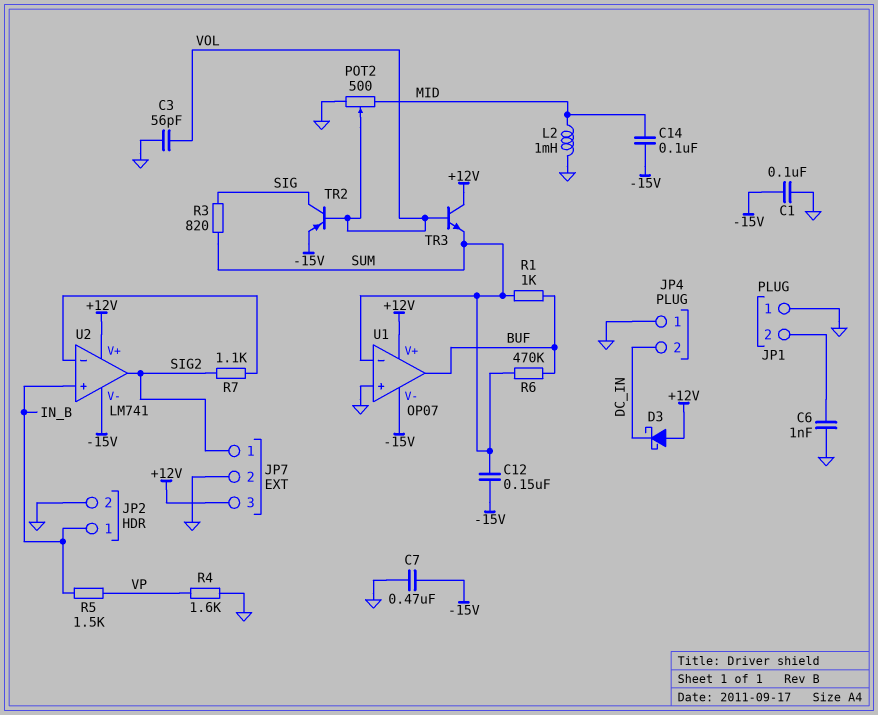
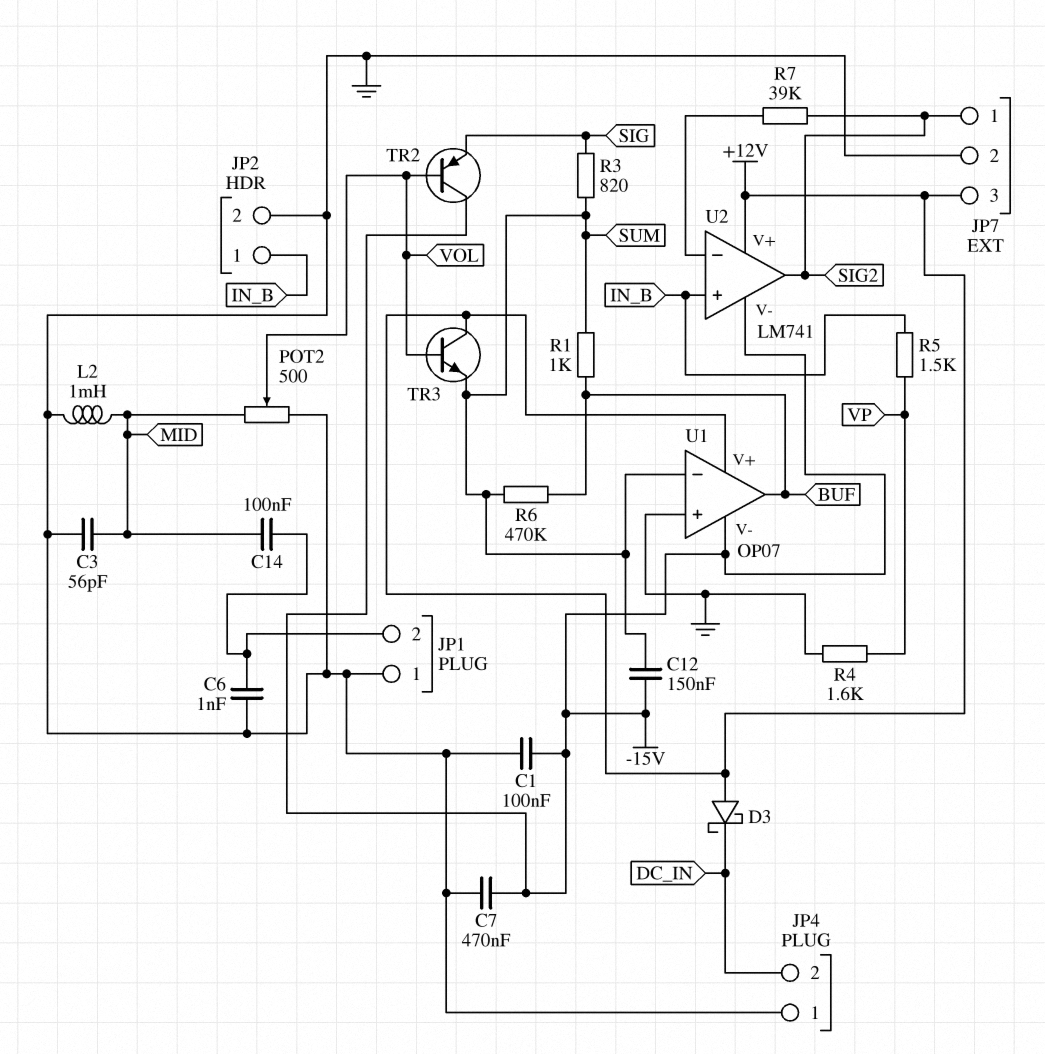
C3: 56pF (GND, VOL) -> 56pF (GND, MID)
C14: 100nF (-15V, MID) -> 100nF (JP1/2, MID)
R7: 1.1k (SIG2, U2/in-) -> 39k (SIG2, U2/in-)
TR2: PNP (B VOL, C SIG, E -15V) -> PNP (B VOL, C -15V, E SIG)

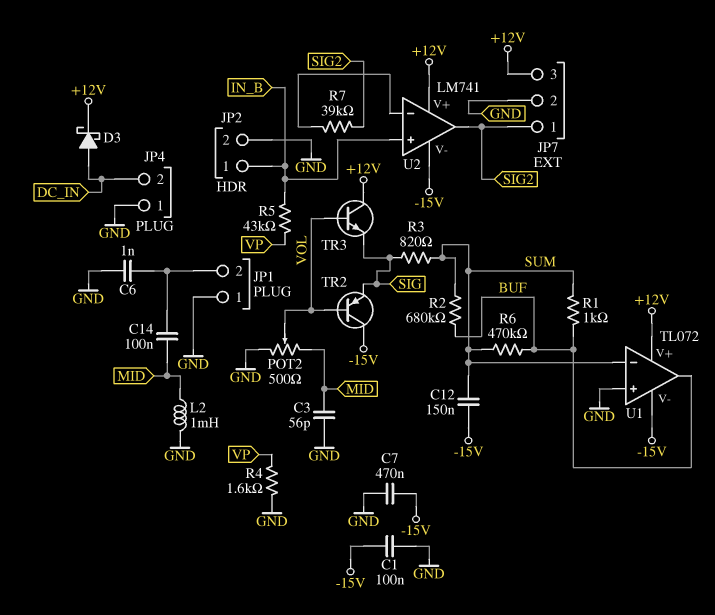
D3: schottky (A +12V, K DC_IN) -> schottky (A DC_IN, K +12V)
R2: none -> 680k (BUF, SUM)
R5: 1.5k (IN_B, VP) -> 43k (IN_B, VP)
TR3: NPN (B VOL, C +12V, E SUM) -> NPN (B VOL, C +12V, E SIG)
U1: OP07 -> TL072

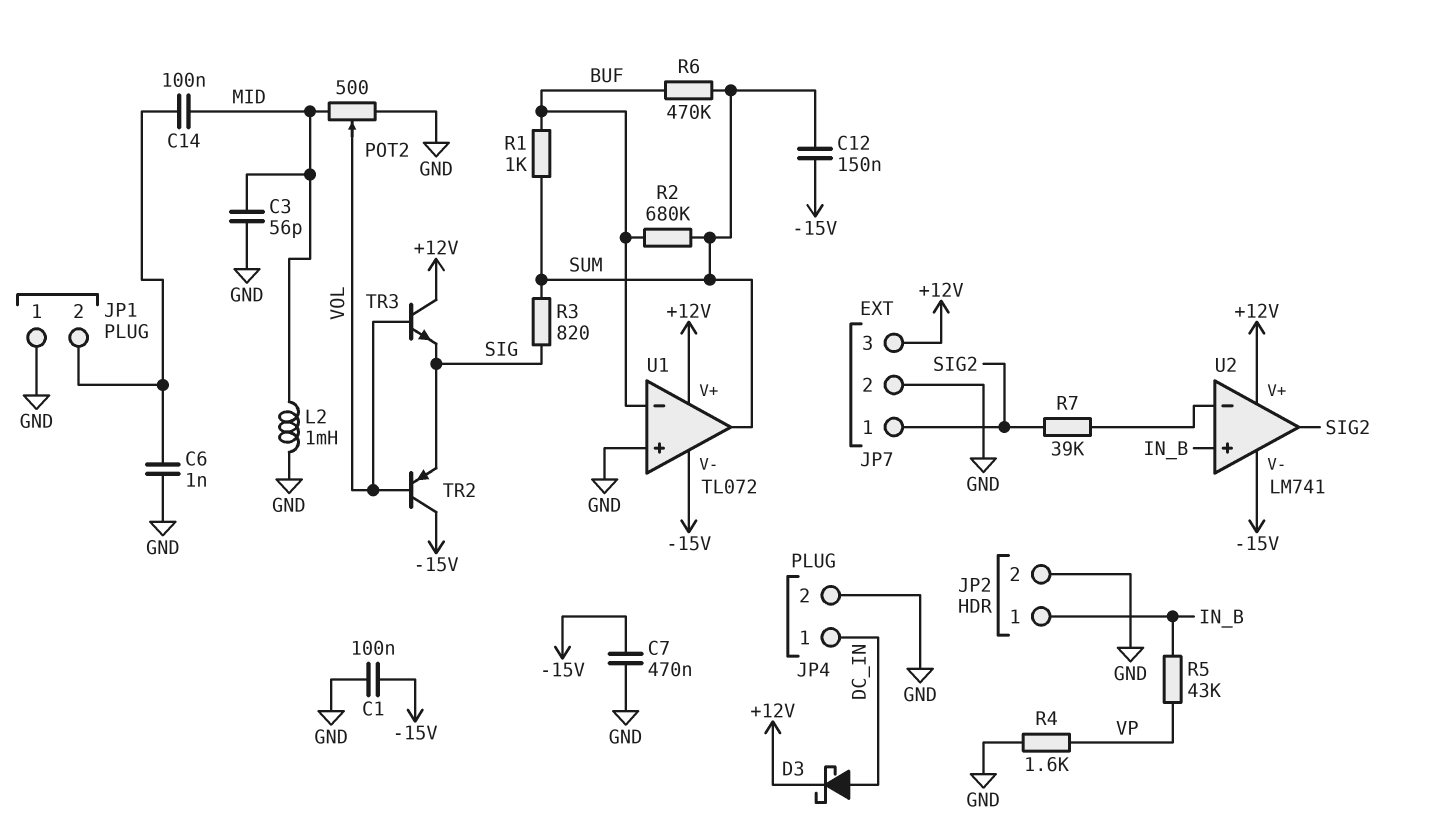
JP4 pin 1: GND -> DC_IN
JP4 pin 2: DC_IN -> GND
U1 pin in-: SUM -> BUF
U1 pin out: BUF -> SUM

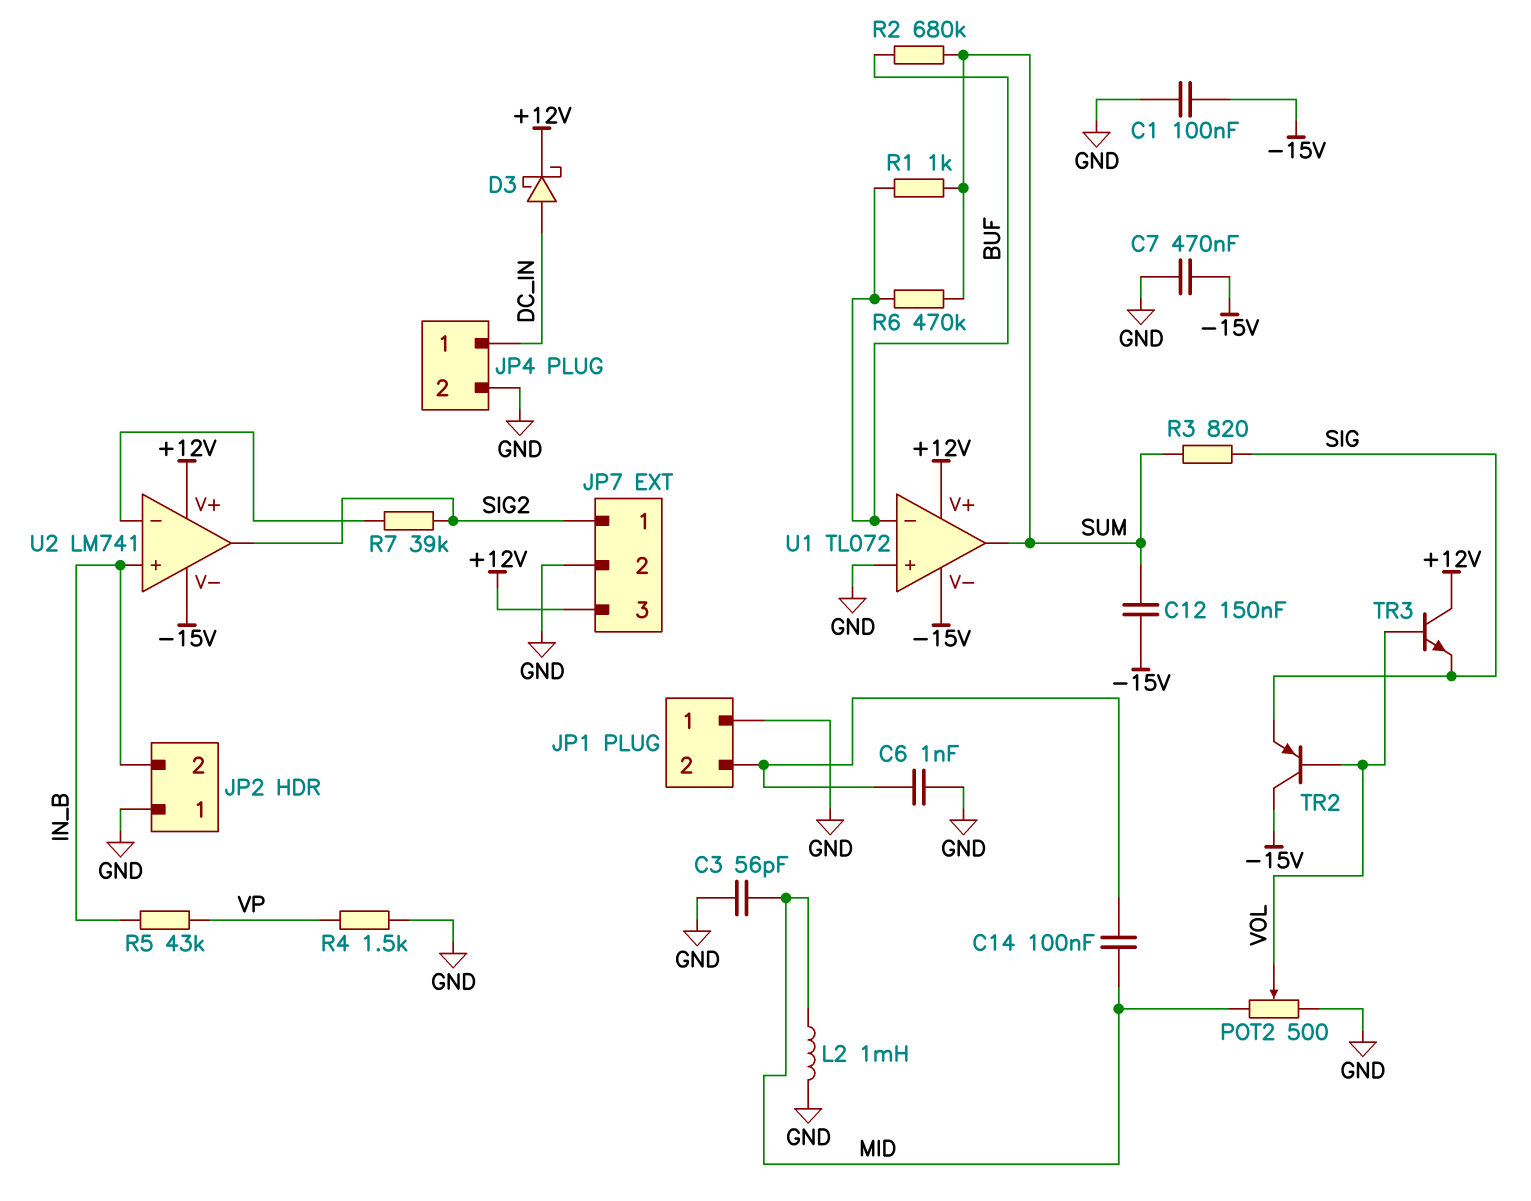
JP2 pin 1: IN_B -> GND
JP2 pin 2: GND -> IN_B
R4: 1.6k (GND, VP) -> 1.5k (GND, VP)

